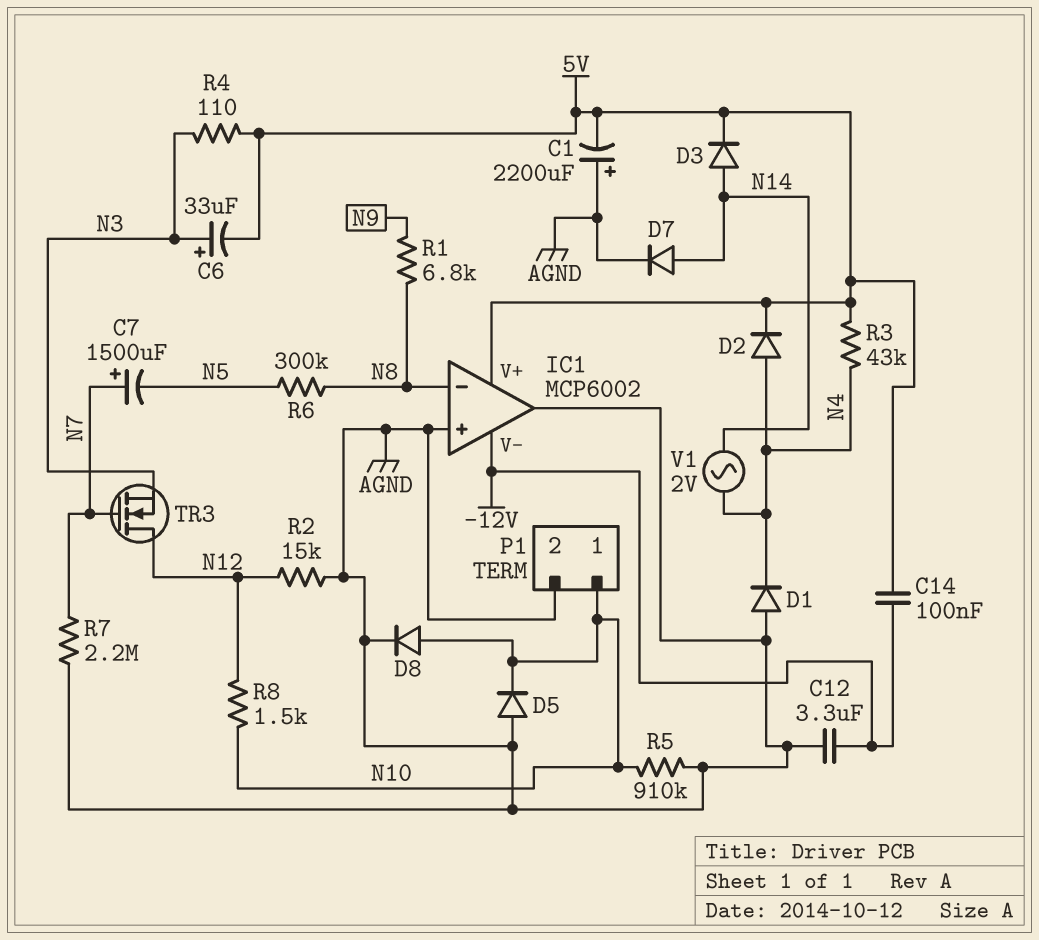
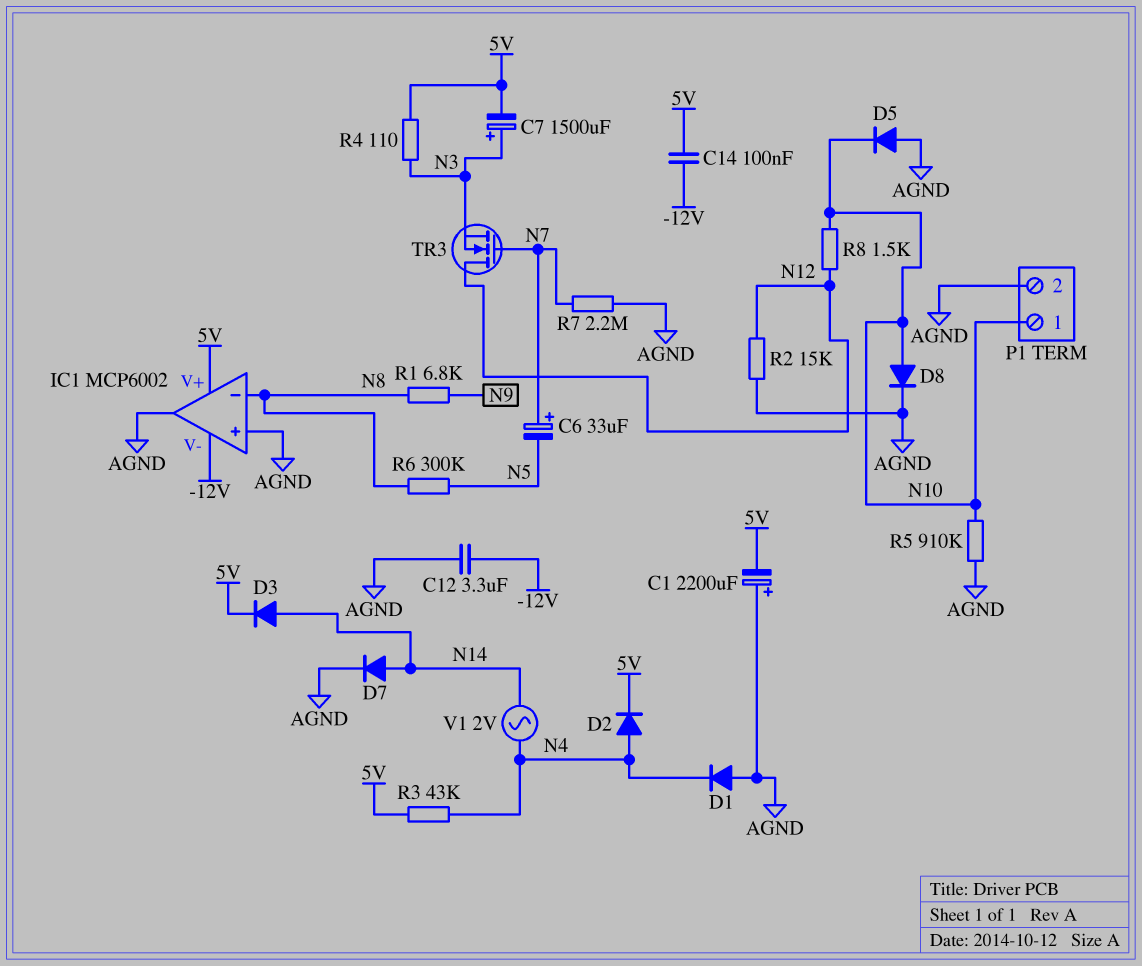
C6: 33uF (plus N3, minus 5V) -> 33uF (plus N7, minus N5)
C7: 1500uF (plus N7, minus N5) -> 1500uF (plus N3, minus 5V)

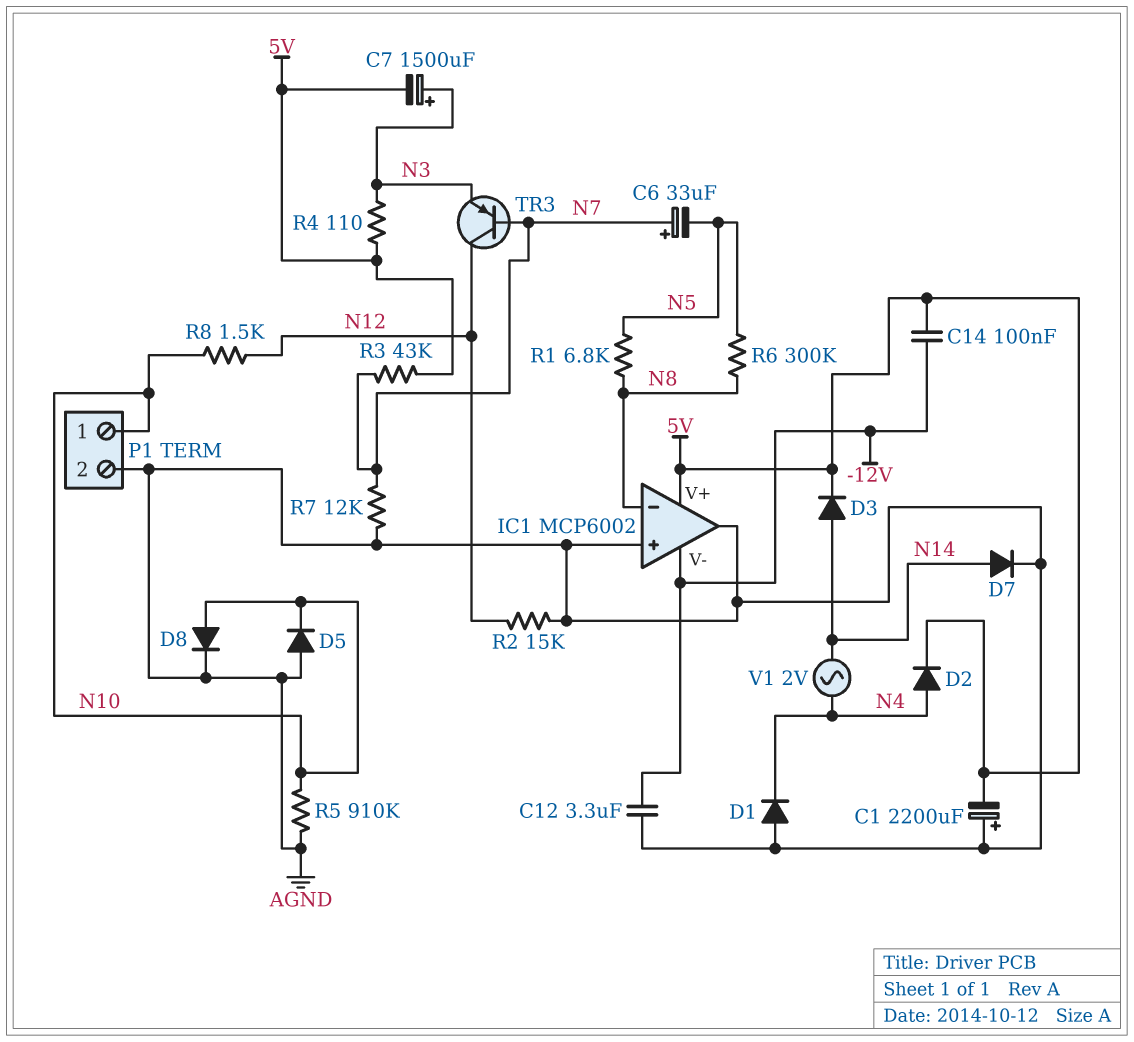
R1: 6.8k (N8, N9) -> 6.8k (N5, N8)
R3: 43k (5V, N4) -> 43k (5V, N7)
R7: 2.2M (AGND, N7) -> 12k (AGND, N7)
TR3: NMOS (G N7, D N12, S N3) -> PNP (B N7, C N12, E N3)

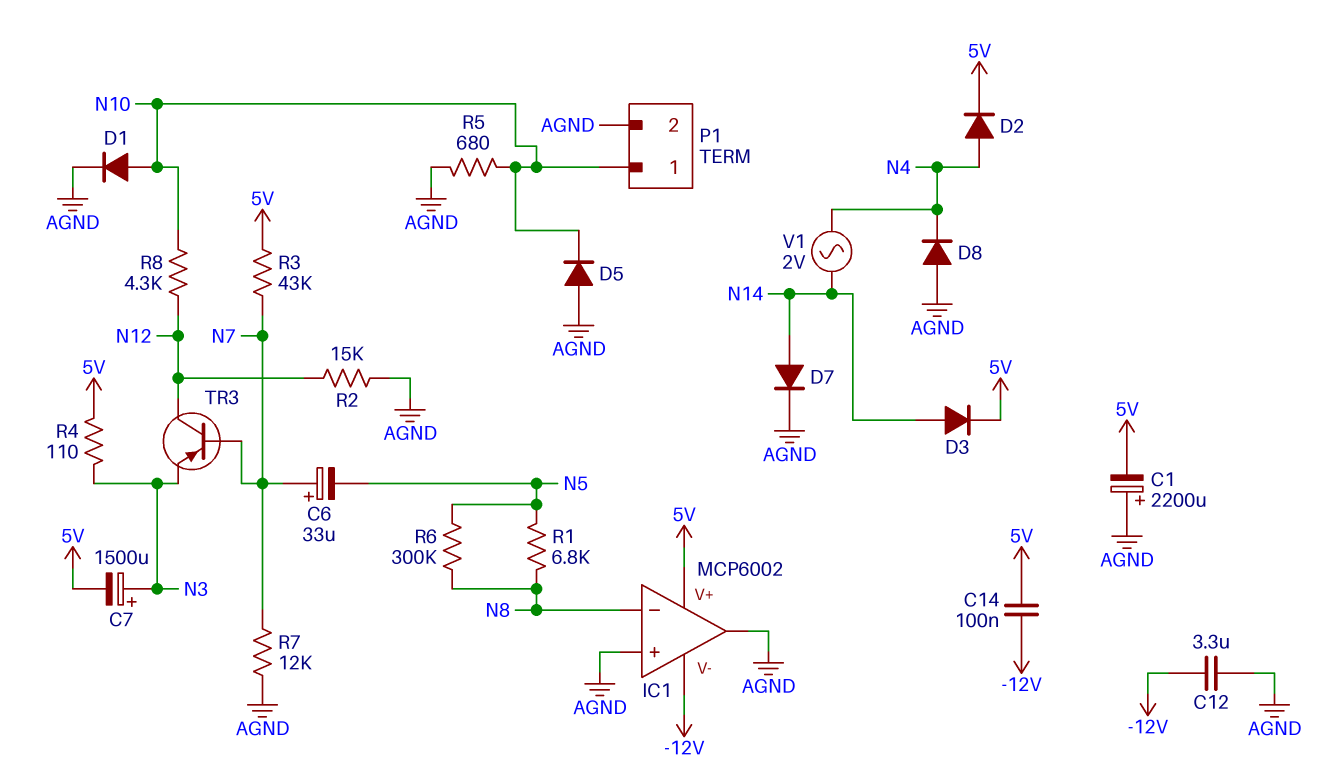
D1: diode (A AGND, K N4) -> diode (A N10, K AGND)
D8: diode (A N10, K AGND) -> diode (A AGND, K N4)
R5: 910k (AGND, N10) -> 680 (AGND, N10)
R8: 1.5k (N10, N12) -> 4.3k (N10, N12)

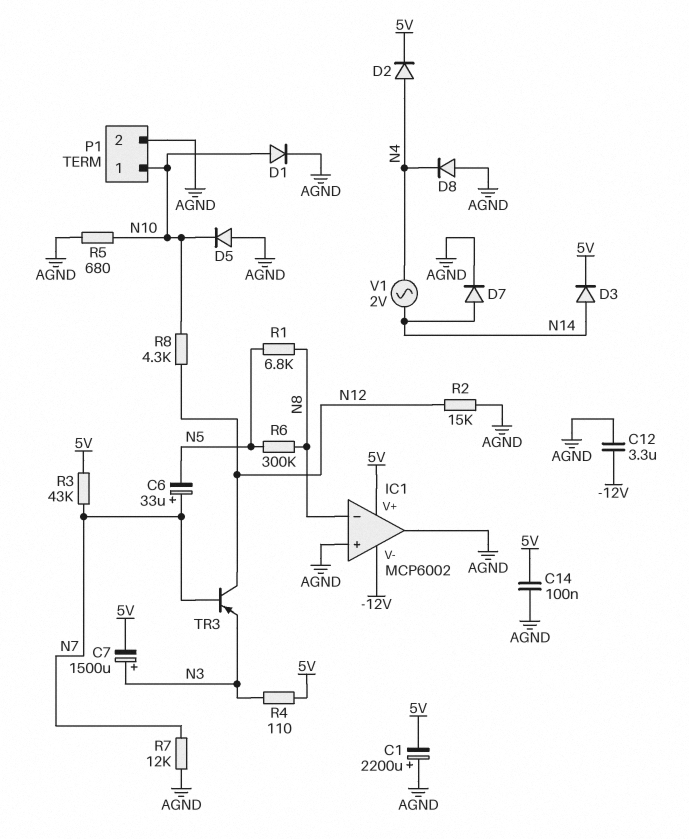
C14: 100nF (-12V, 5V) -> 100nF (5V, AGND)

